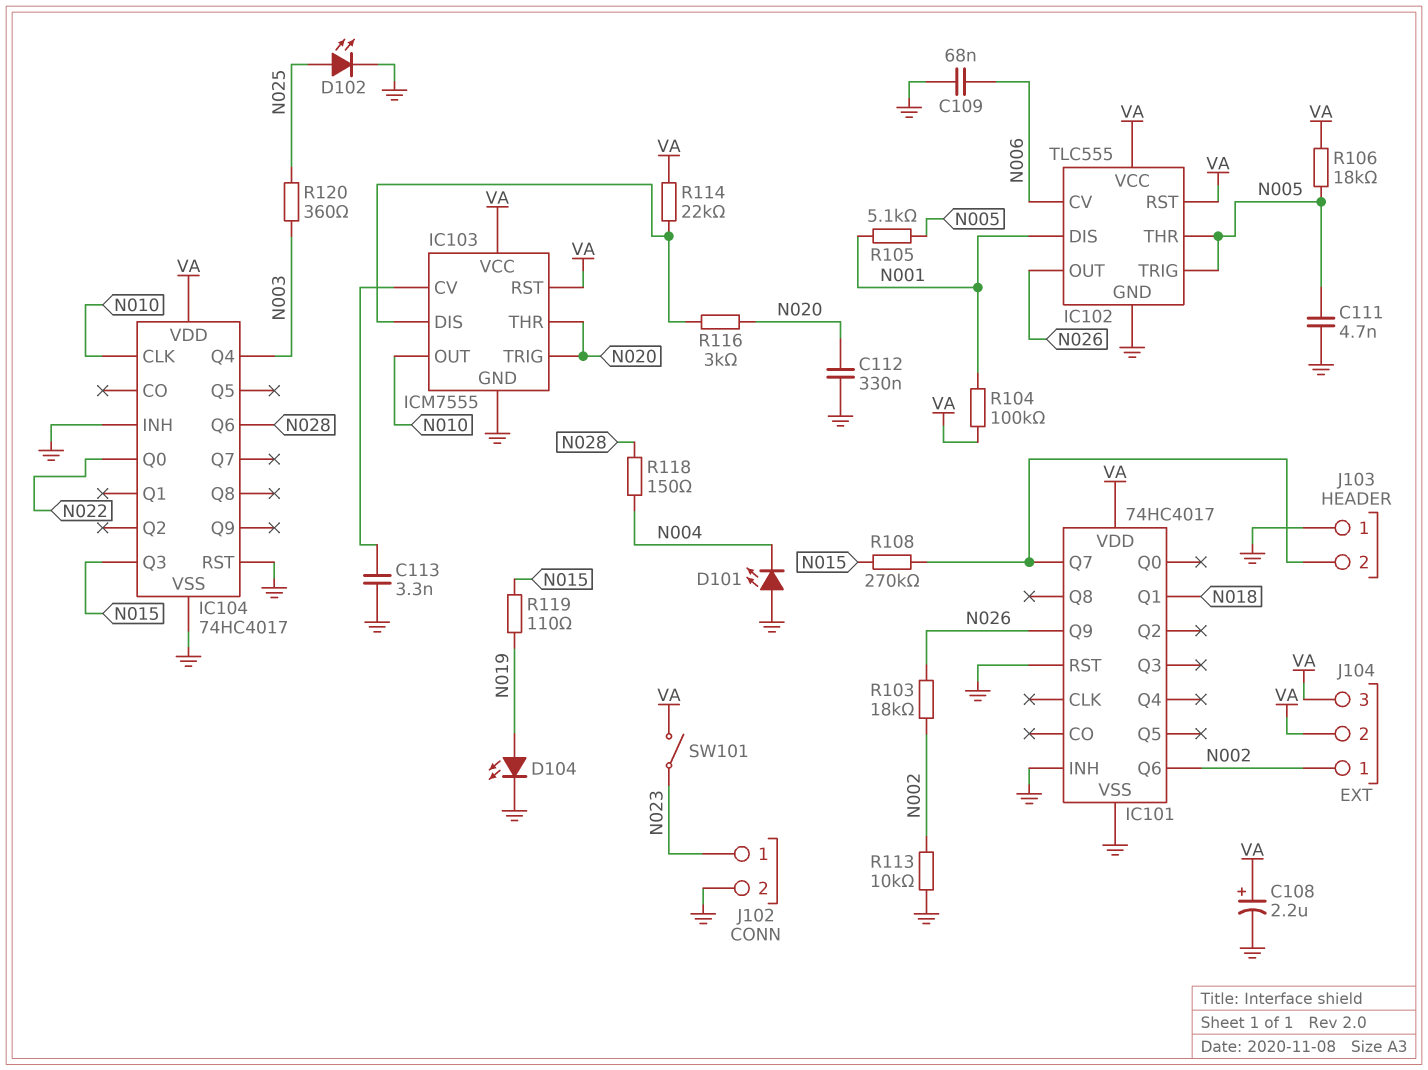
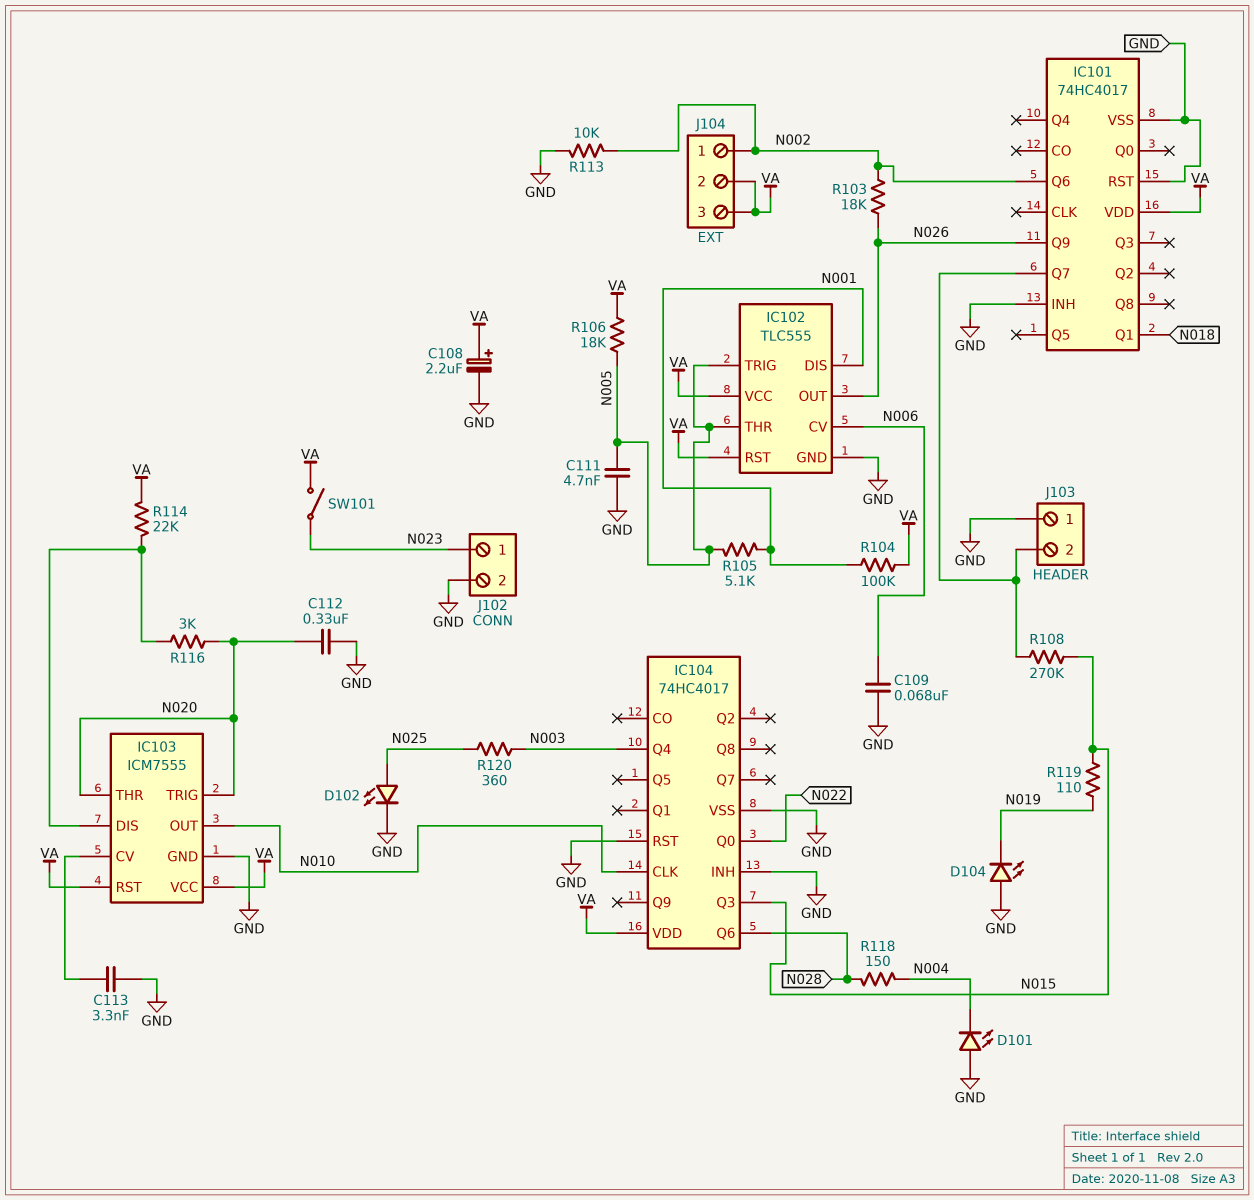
D104: LED (A N019, K GND) -> LED (A GND, K N019)

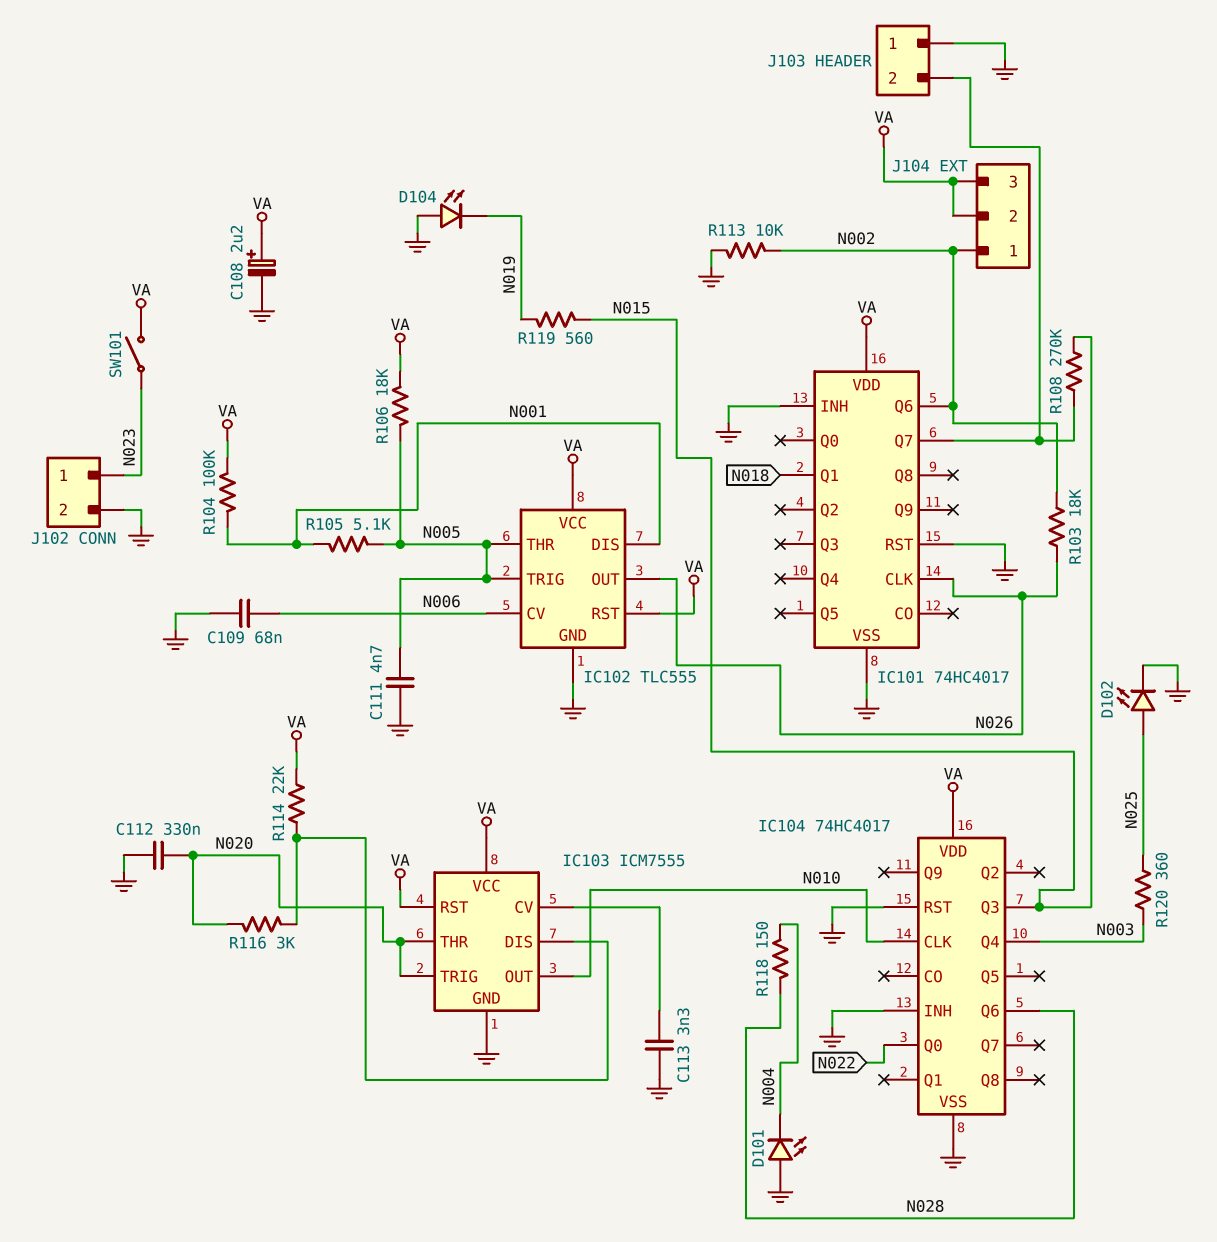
IC101 pin CLK: none -> N026
IC101 pin Q9: N026 -> none
R119: 110 (N015, N019) -> 560 (N015, N019)

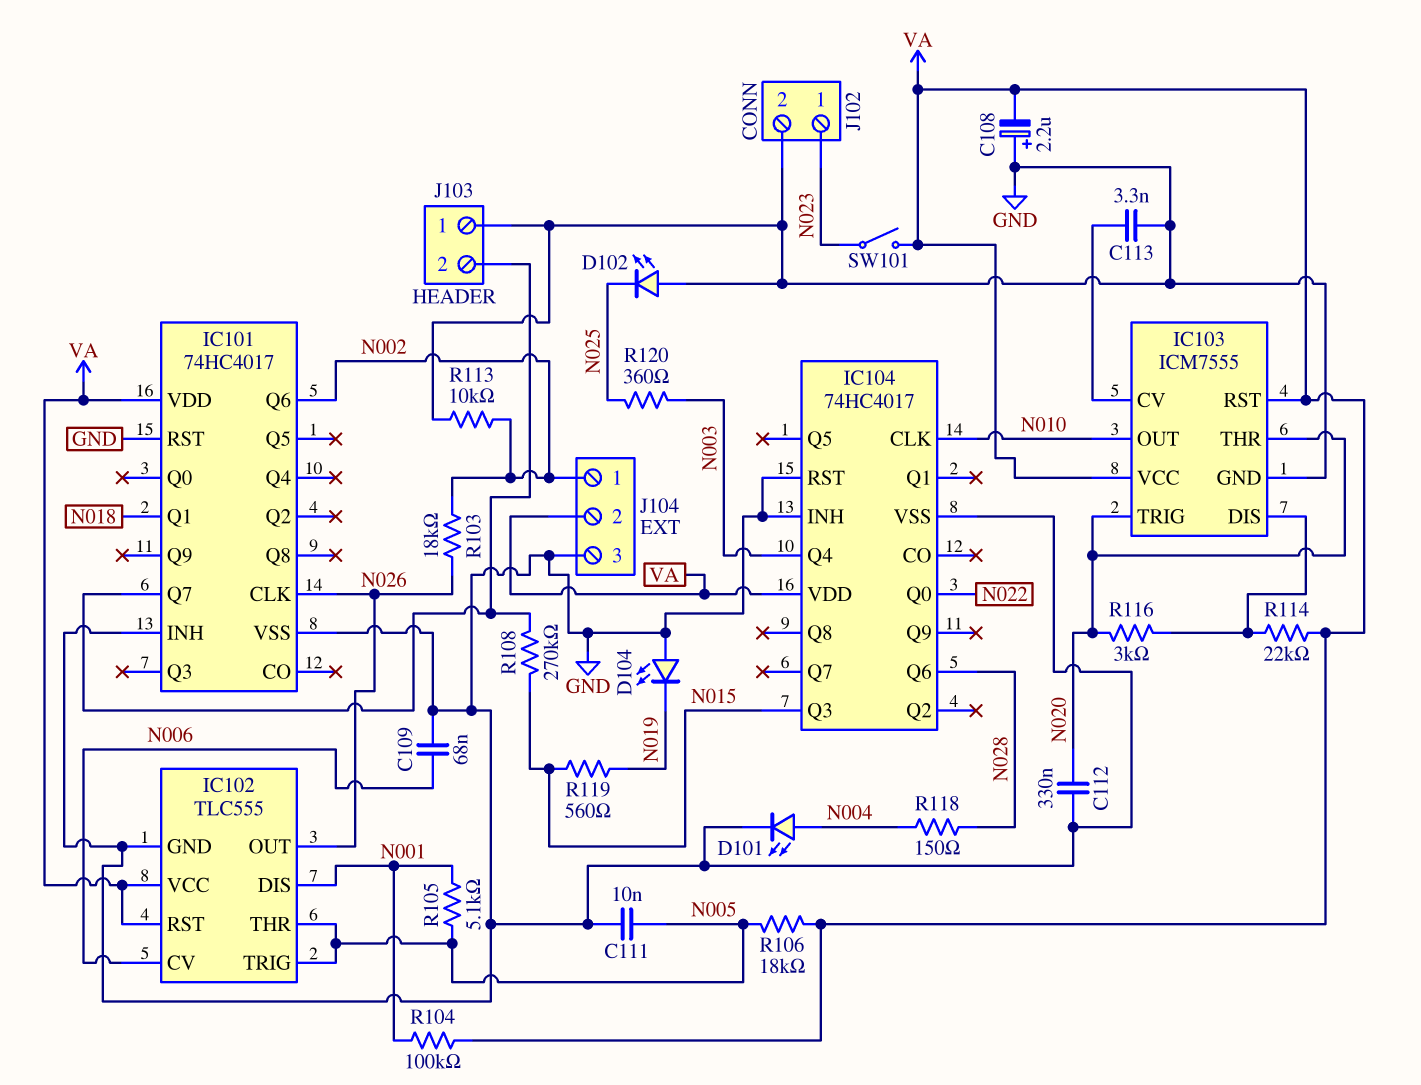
C108: 2.2uF (plus VA, minus GND) -> 2.2uF (plus GND, minus VA)
C111: 4.7nF (GND, N005) -> 10nF (GND, N005)
D101: LED (A GND, K N004) -> LED (A N004, K GND)
D102: LED (A N025, K GND) -> LED (A GND, K N025)
J104 pin 3: VA -> GND

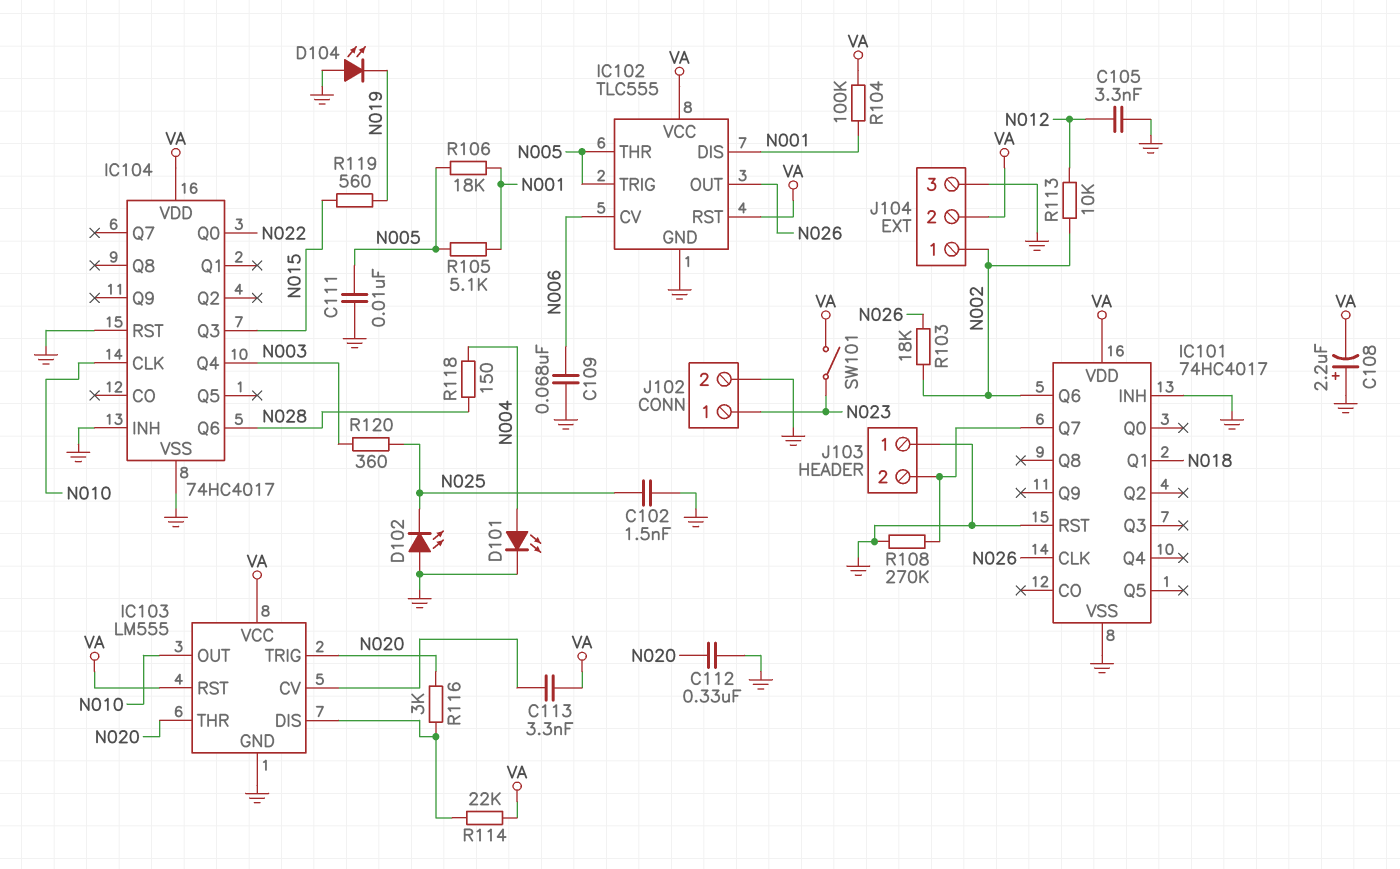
C102: none -> 1.5nF (GND, N025)
C105: none -> 3.3nF (GND, N012)
C113: 3.3nF (GND, IC103/CV) -> 3.3nF (IC103/CV, VA)
IC103: ICM7555 -> LM555
R106: 18k (N005, VA) -> 18k (N001, N005)
R108: 270k (IC101/Q7, N015) -> 270k (GND, IC101/Q7)
R113: 10k (GND, N002) -> 10k (N002, N012)

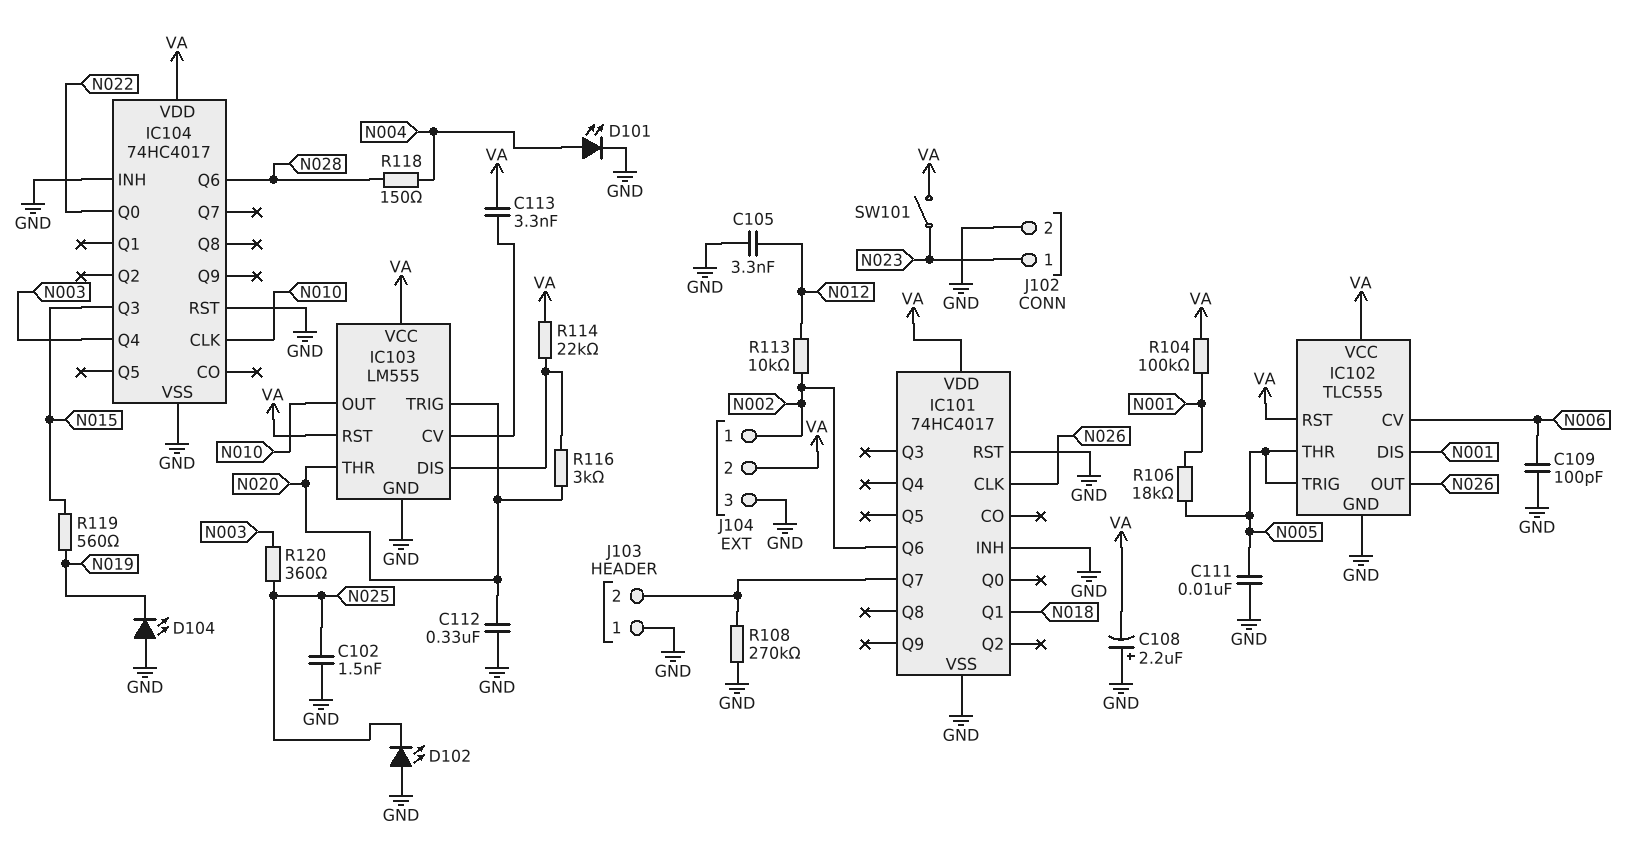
C109: 68nF (GND, N006) -> 100pF (GND, N006)
R103: 18k (N002, N026) -> none
R105: 5.1k (N001, N005) -> none

